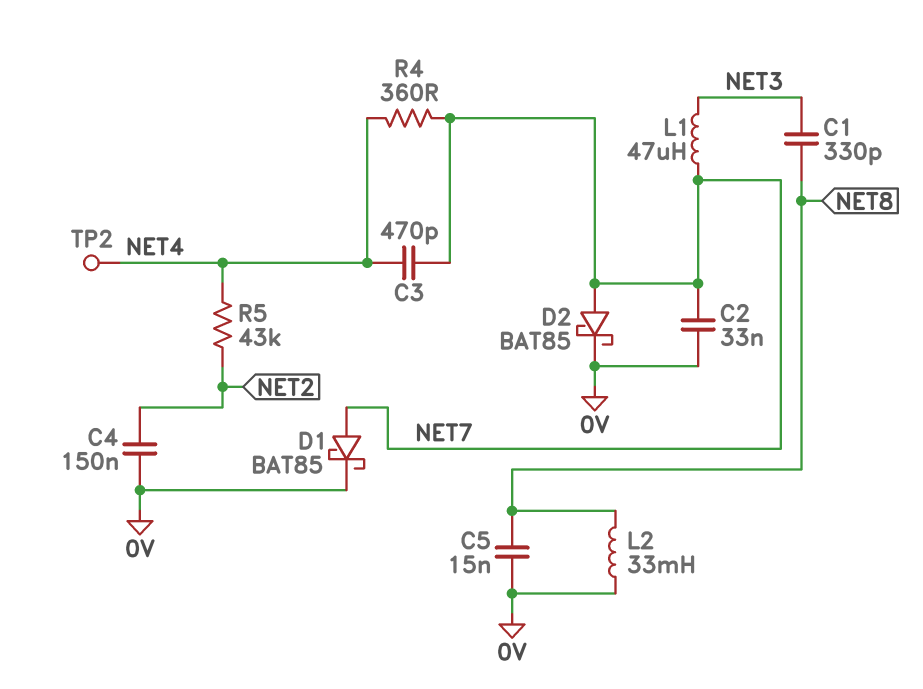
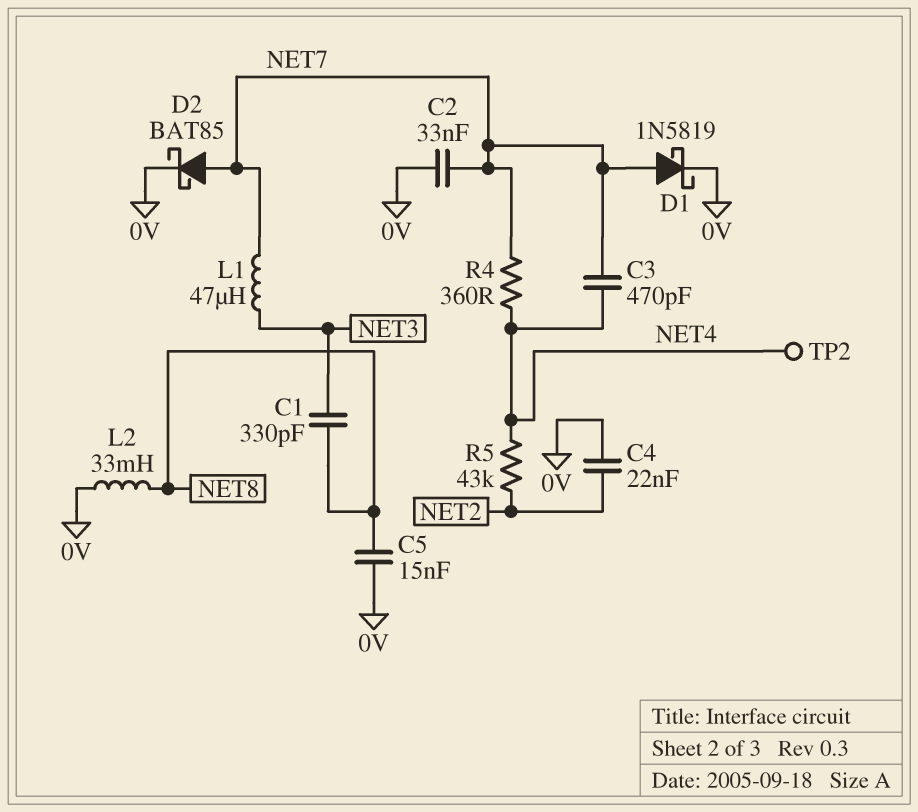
C4: 150nF (0V, NET2) -> 22nF (0V, NET2)
D1: schottky BAT85 (A NET7, K 0V) -> schottky 1N5819 (A NET7, K 0V)

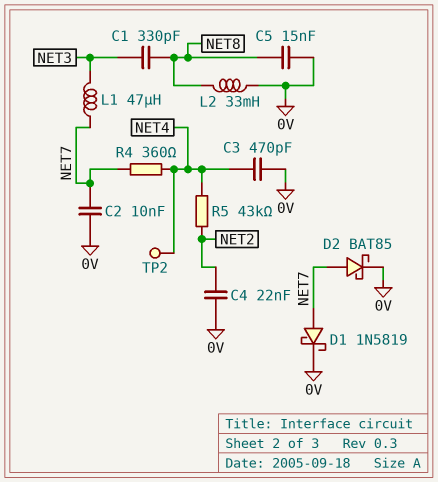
C2: 33nF (0V, NET7) -> 10nF (0V, NET7)
C3: 470pF (NET4, NET7) -> 470pF (0V, NET4)

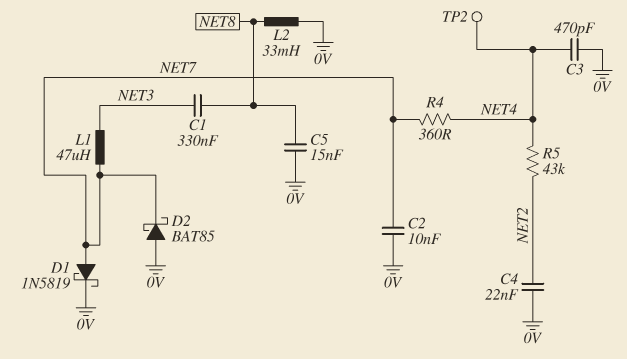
C1: 330pF (NET3, NET8) -> 330nF (NET3, NET8)
D2: schottky BAT85 (A NET7, K 0V) -> schottky BAT85 (A 0V, K NET7)

